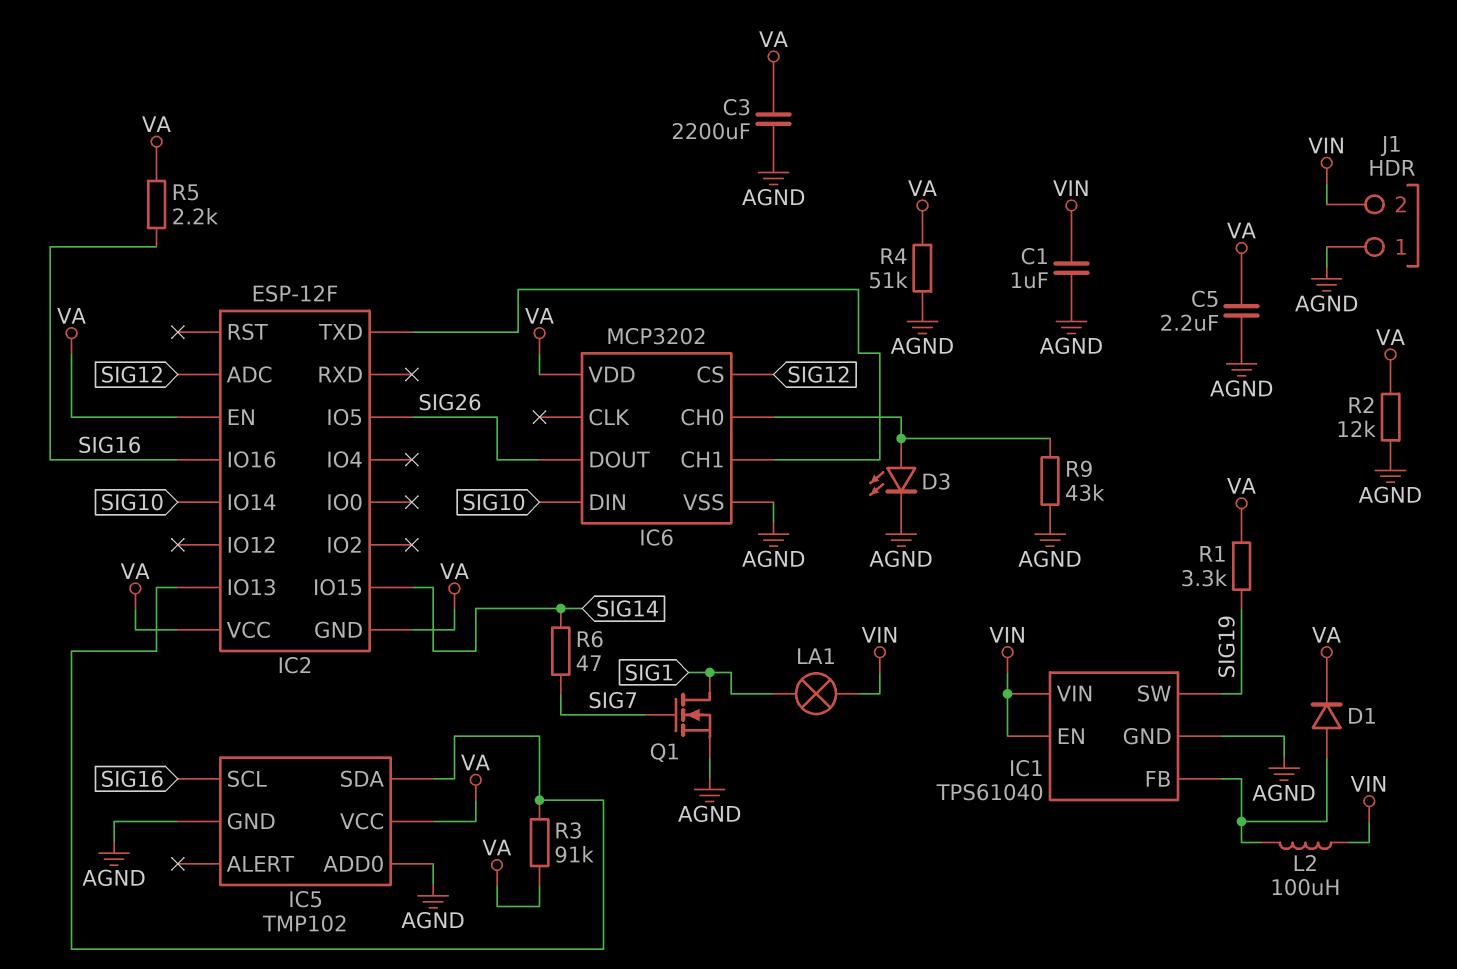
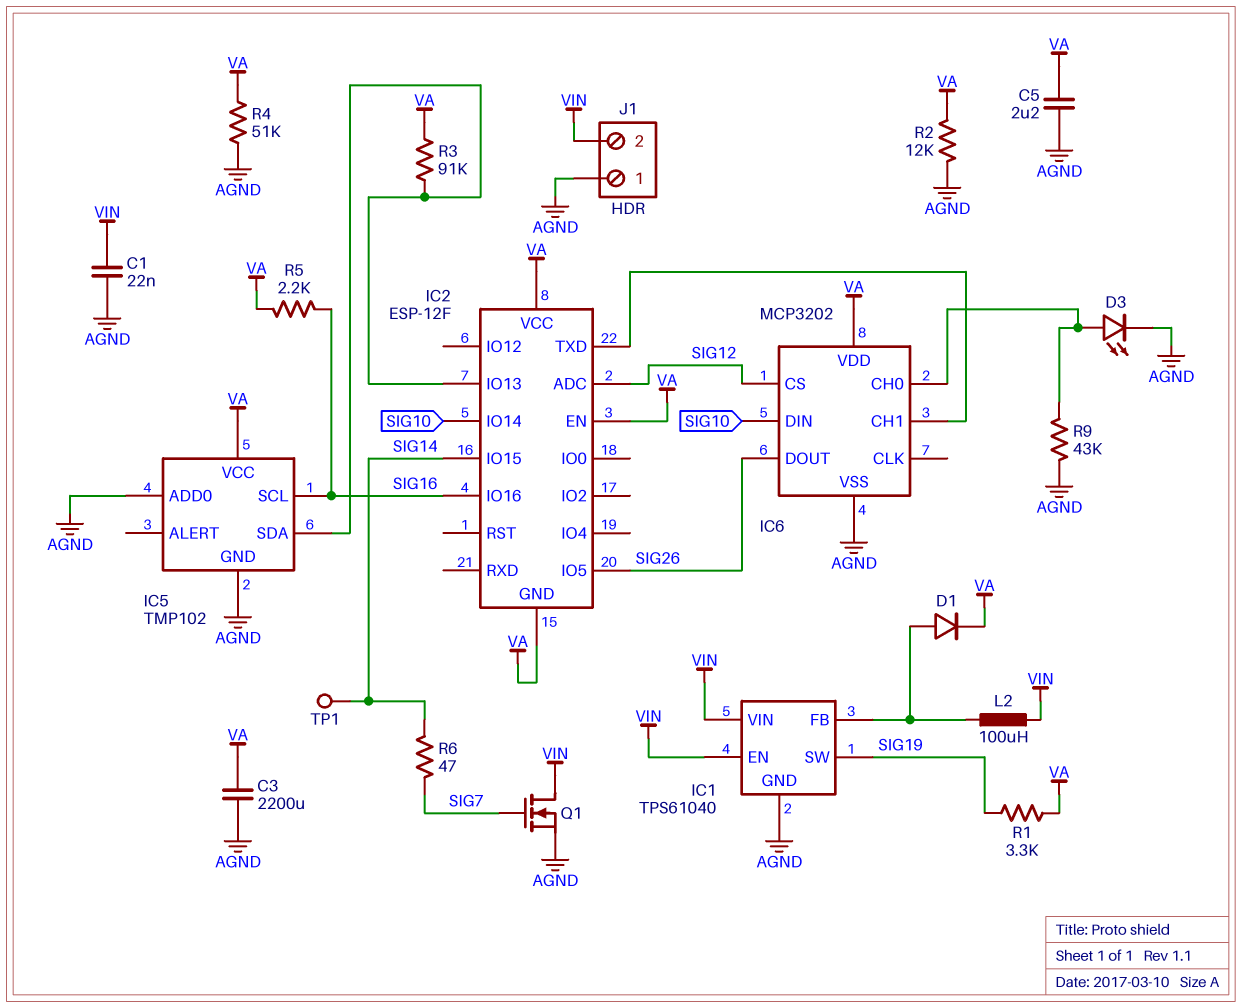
C1: 1uF (AGND, VIN) -> 22nF (AGND, VIN)
LA1: lamp (SIG1, VIN) -> none
Q1: NMOS (G SIG7, D SIG1, S AGND) -> NMOS (G SIG7, D VIN, S AGND)
TP1: none -> test point (SIG14)

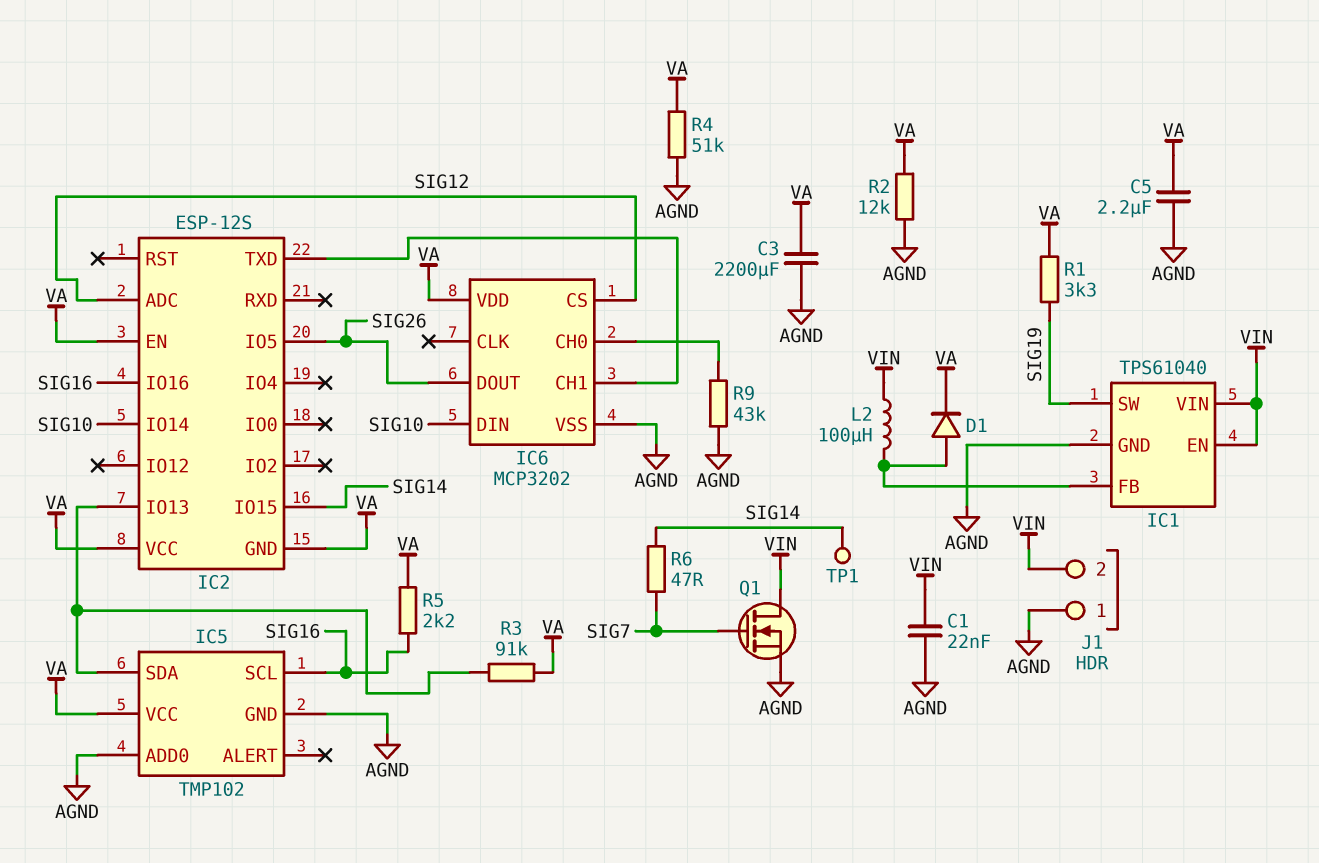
D3: LED (A IC6/CH0, K AGND) -> none
IC2: ESP-12F -> ESP-12S

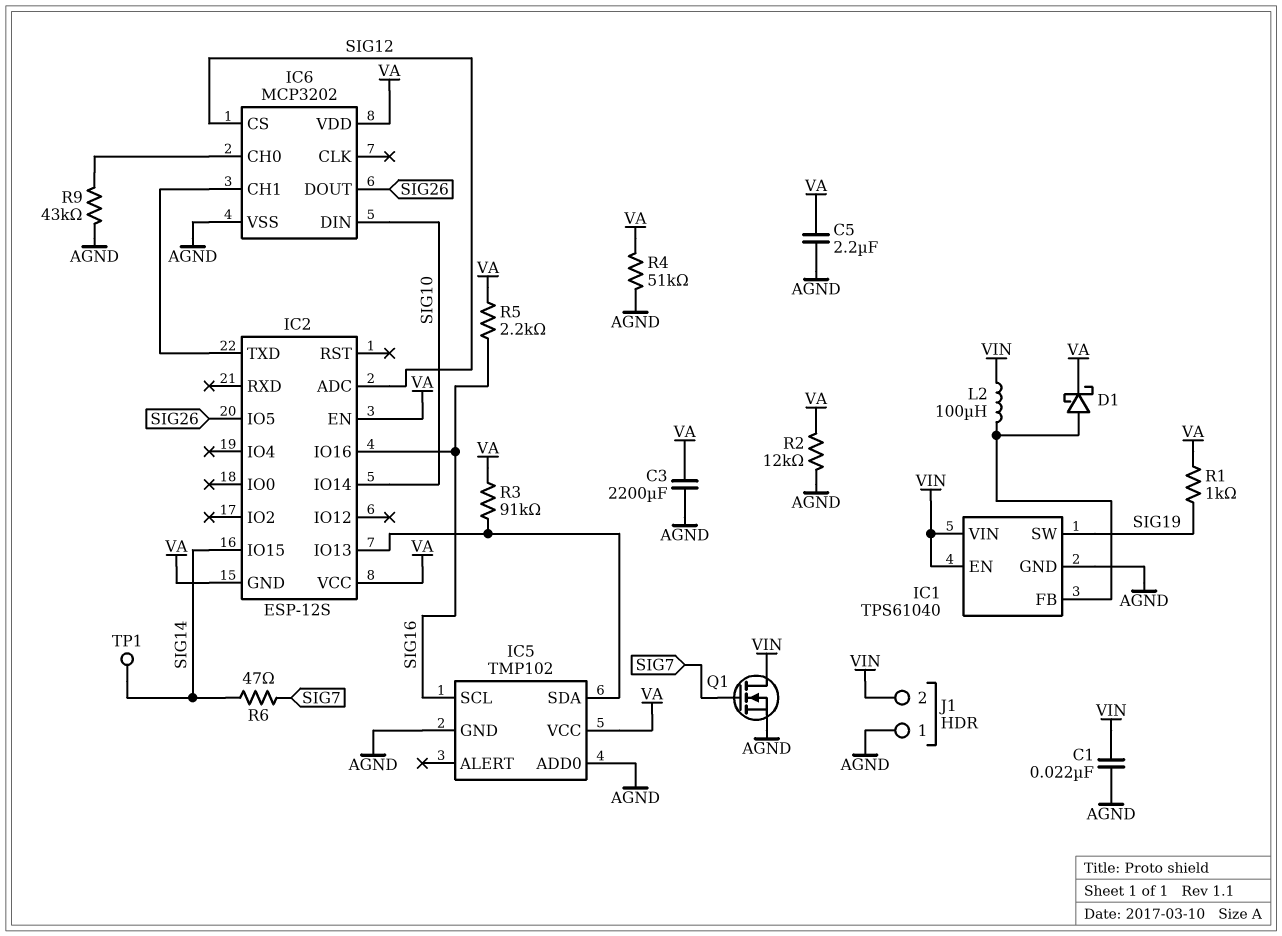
D1: diode (A IC1/FB, K VA) -> schottky (A IC1/FB, K VA)
R1: 3.3k (SIG19, VA) -> 1k (SIG19, VA)

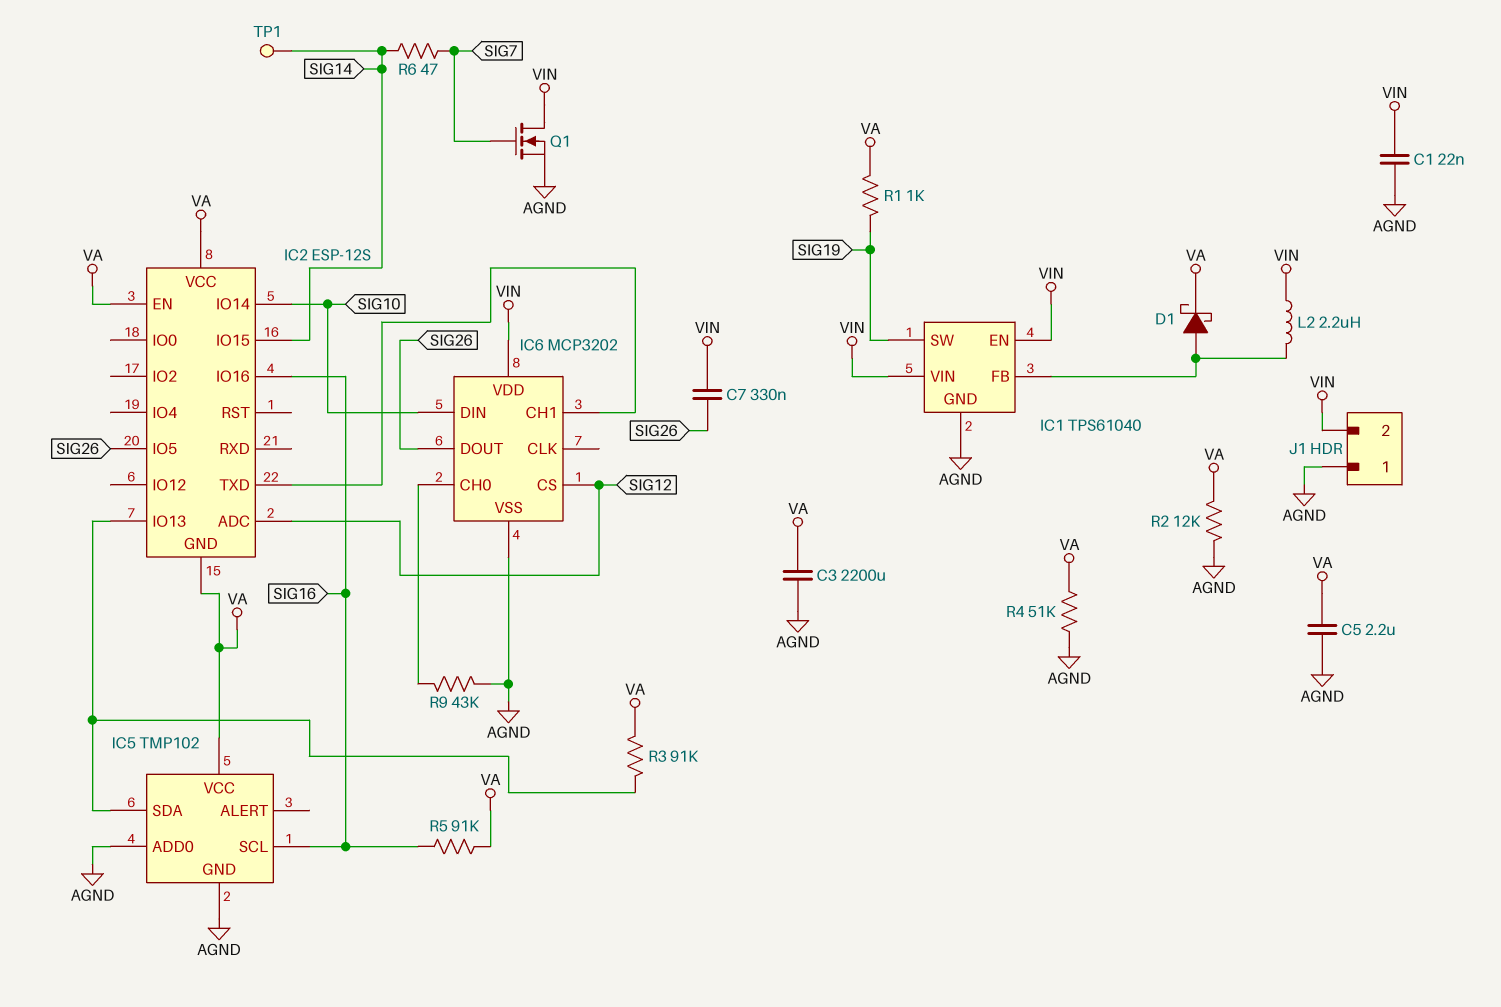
C7: none -> 330nF (SIG26, VIN)
IC6 pin VDD: VA -> VIN
L2: 100uH (IC1/FB, VIN) -> 2.2uH (IC1/FB, VIN)
R5: 2.2k (SIG16, VA) -> 91k (SIG16, VA)

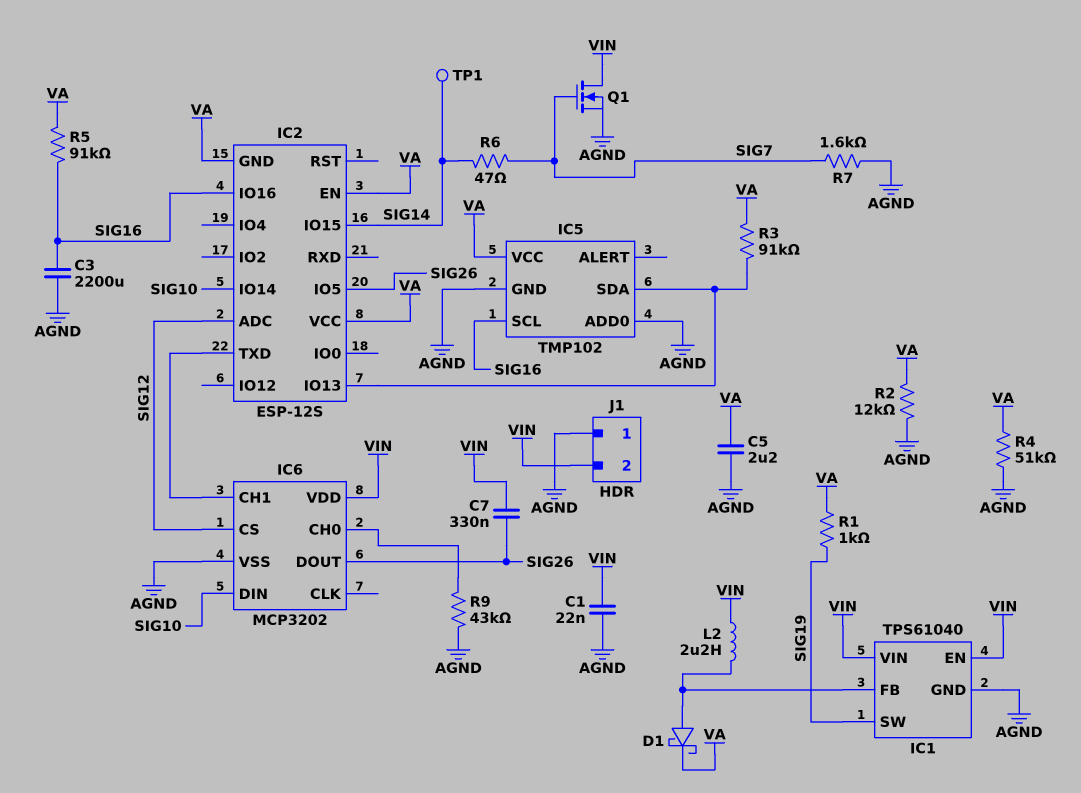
C3: 2200uF (AGND, VA) -> 2200uF (AGND, SIG16)
R7: none -> 1.6k (AGND, SIG7)

